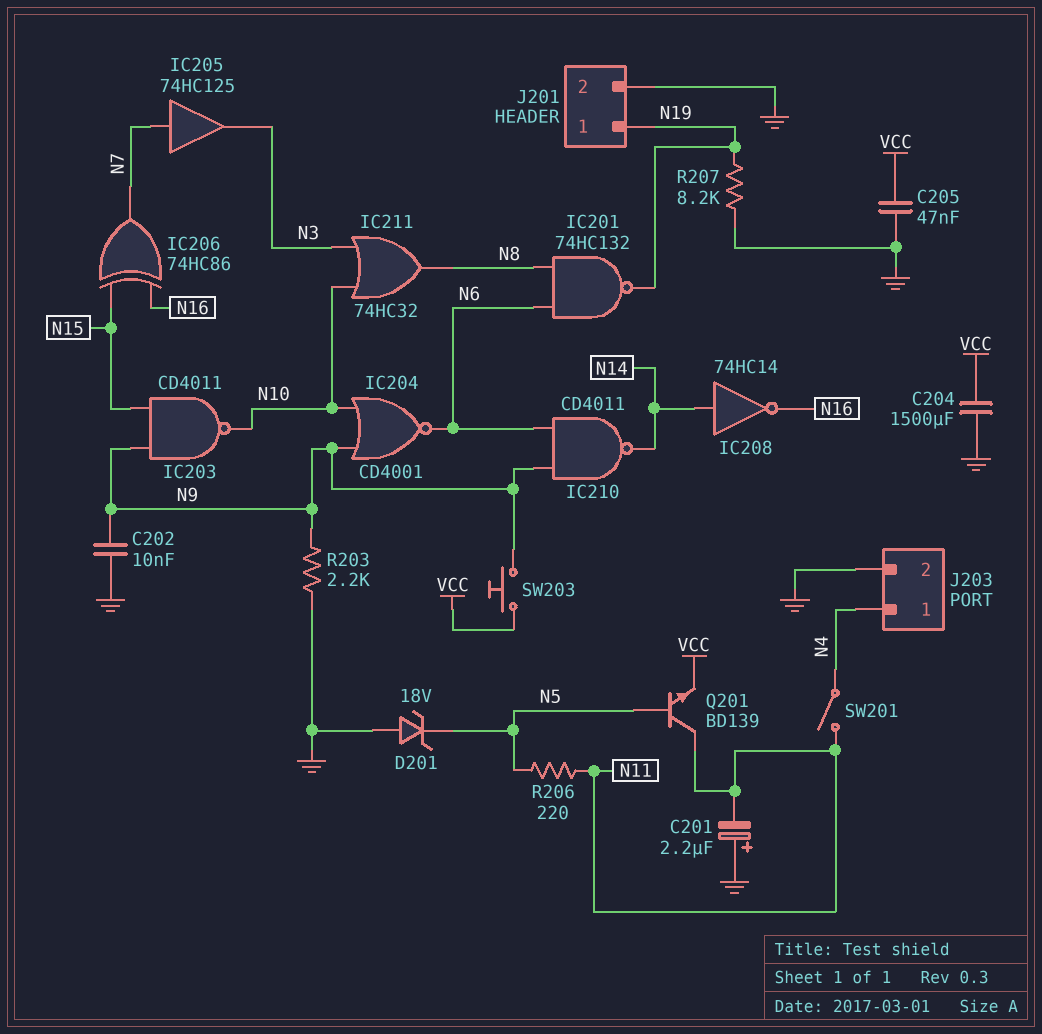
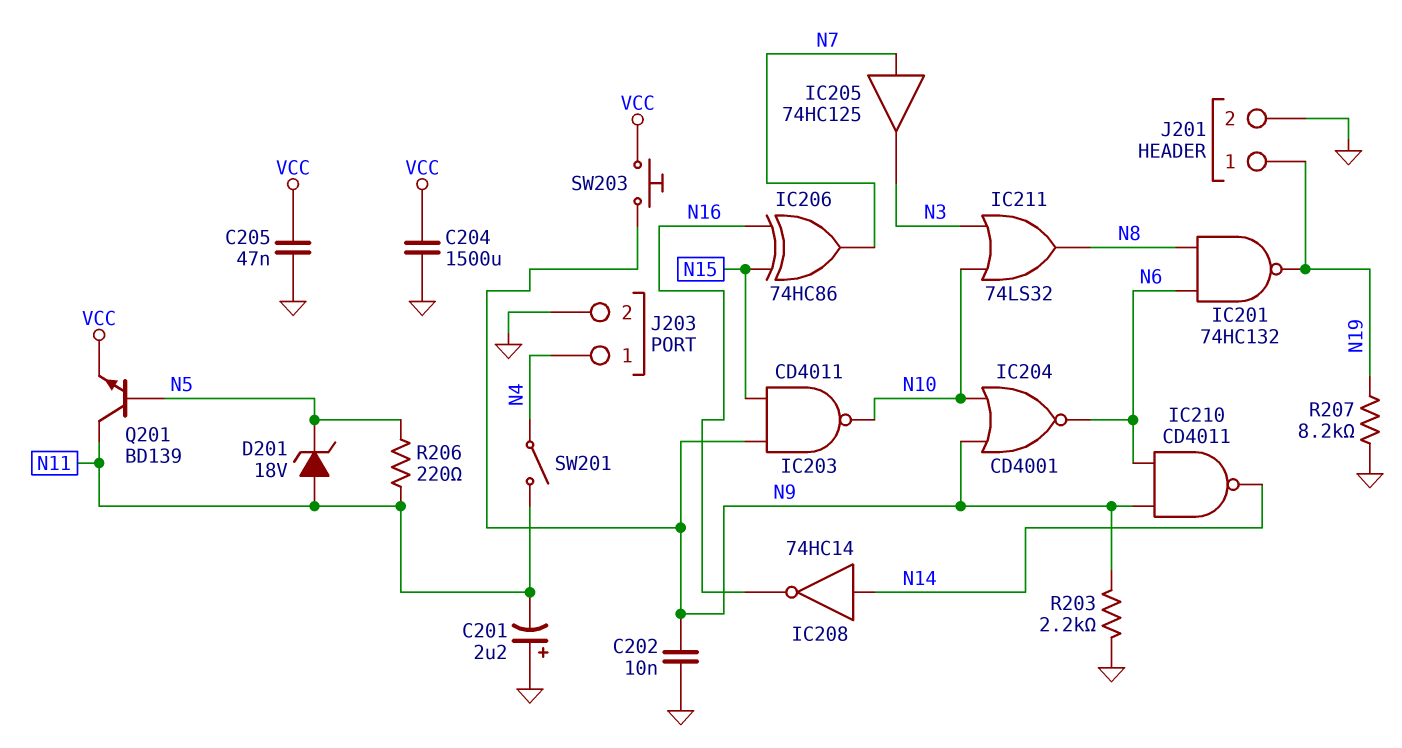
D201: zener 18V (A GND, K N5) -> zener 18V (A N11, K N5)
IC211: OR 74HC32 (in N3, in N10, out N8) -> OR 74LS32 (in N3, in N10, out N8)

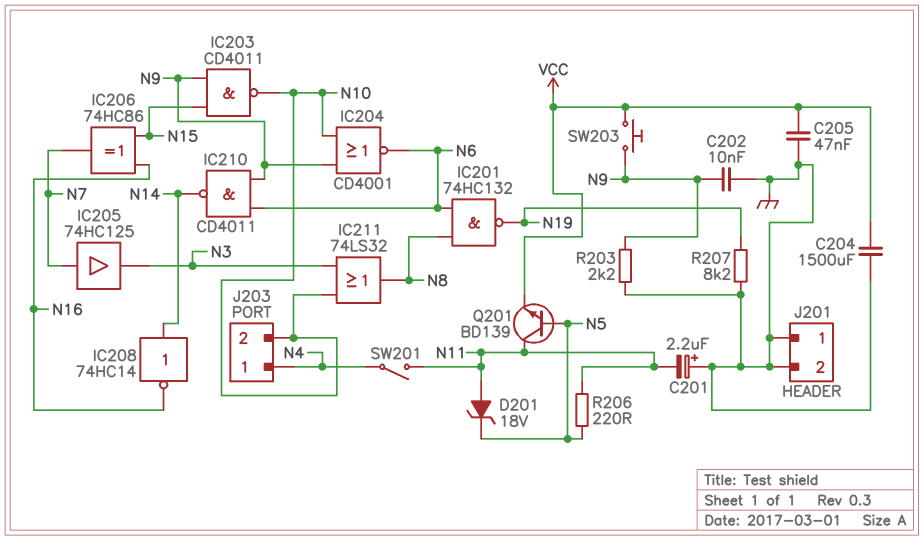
J201 pin 1: N19 -> GND
J203 pin 2: GND -> N10

